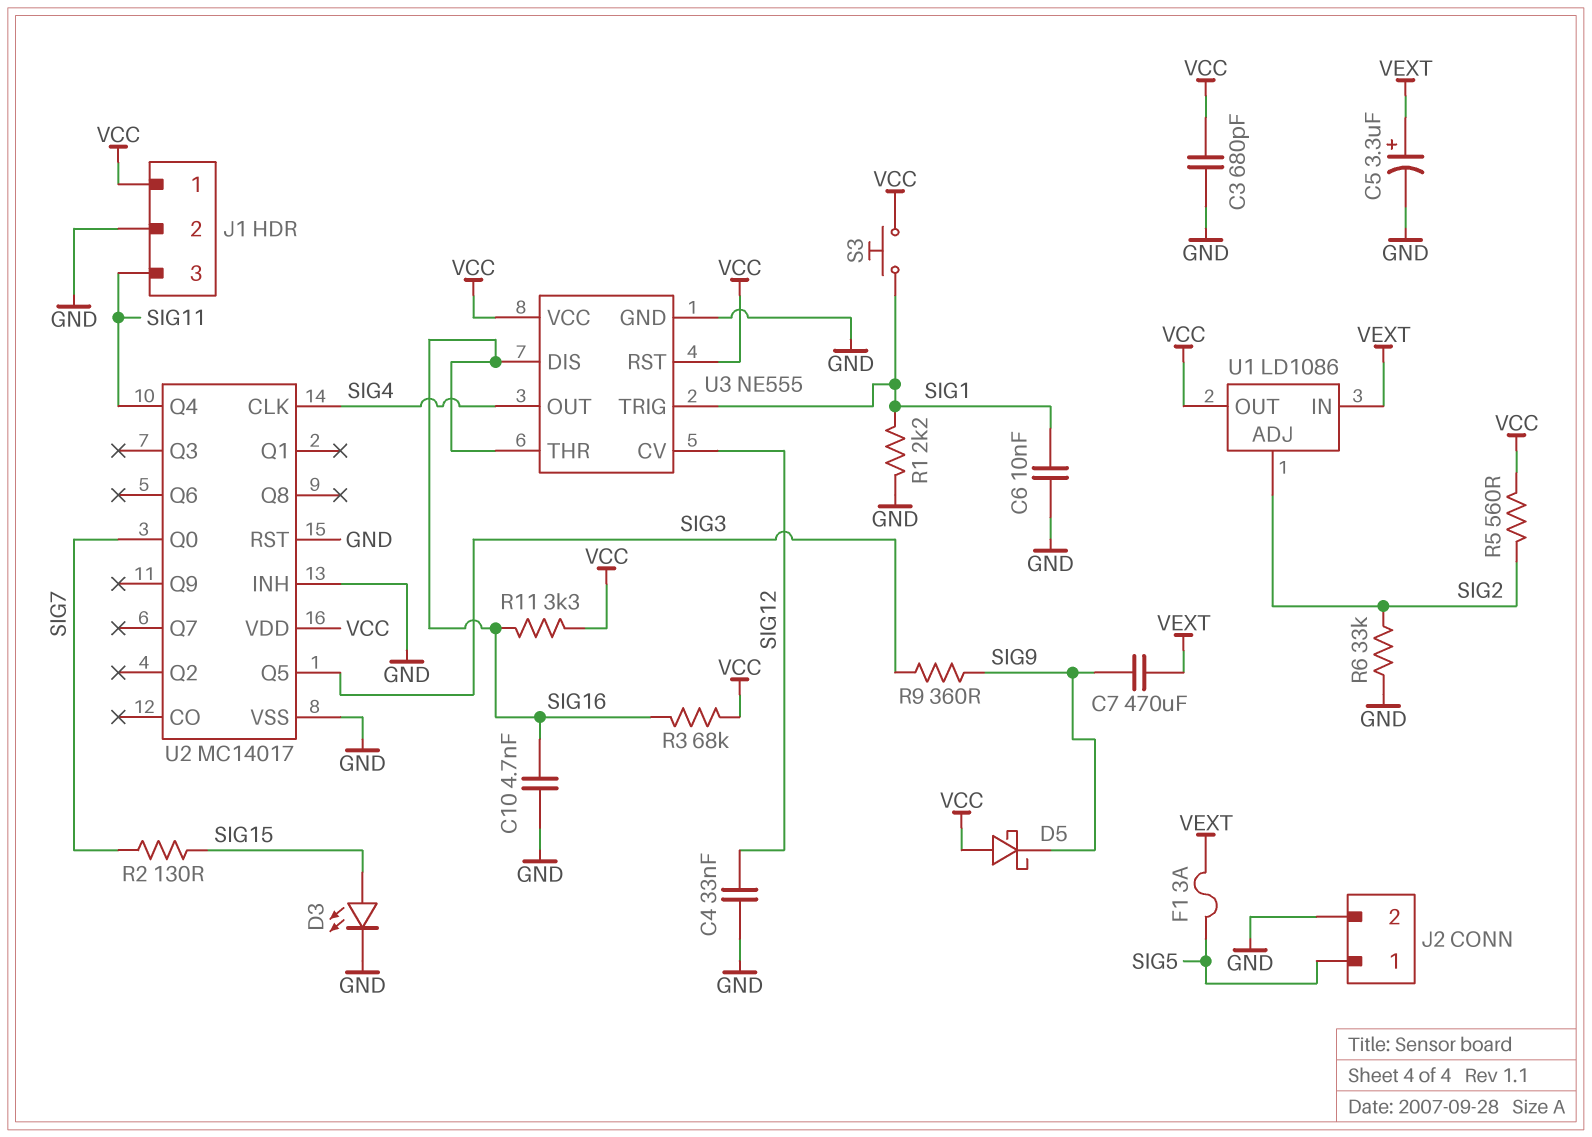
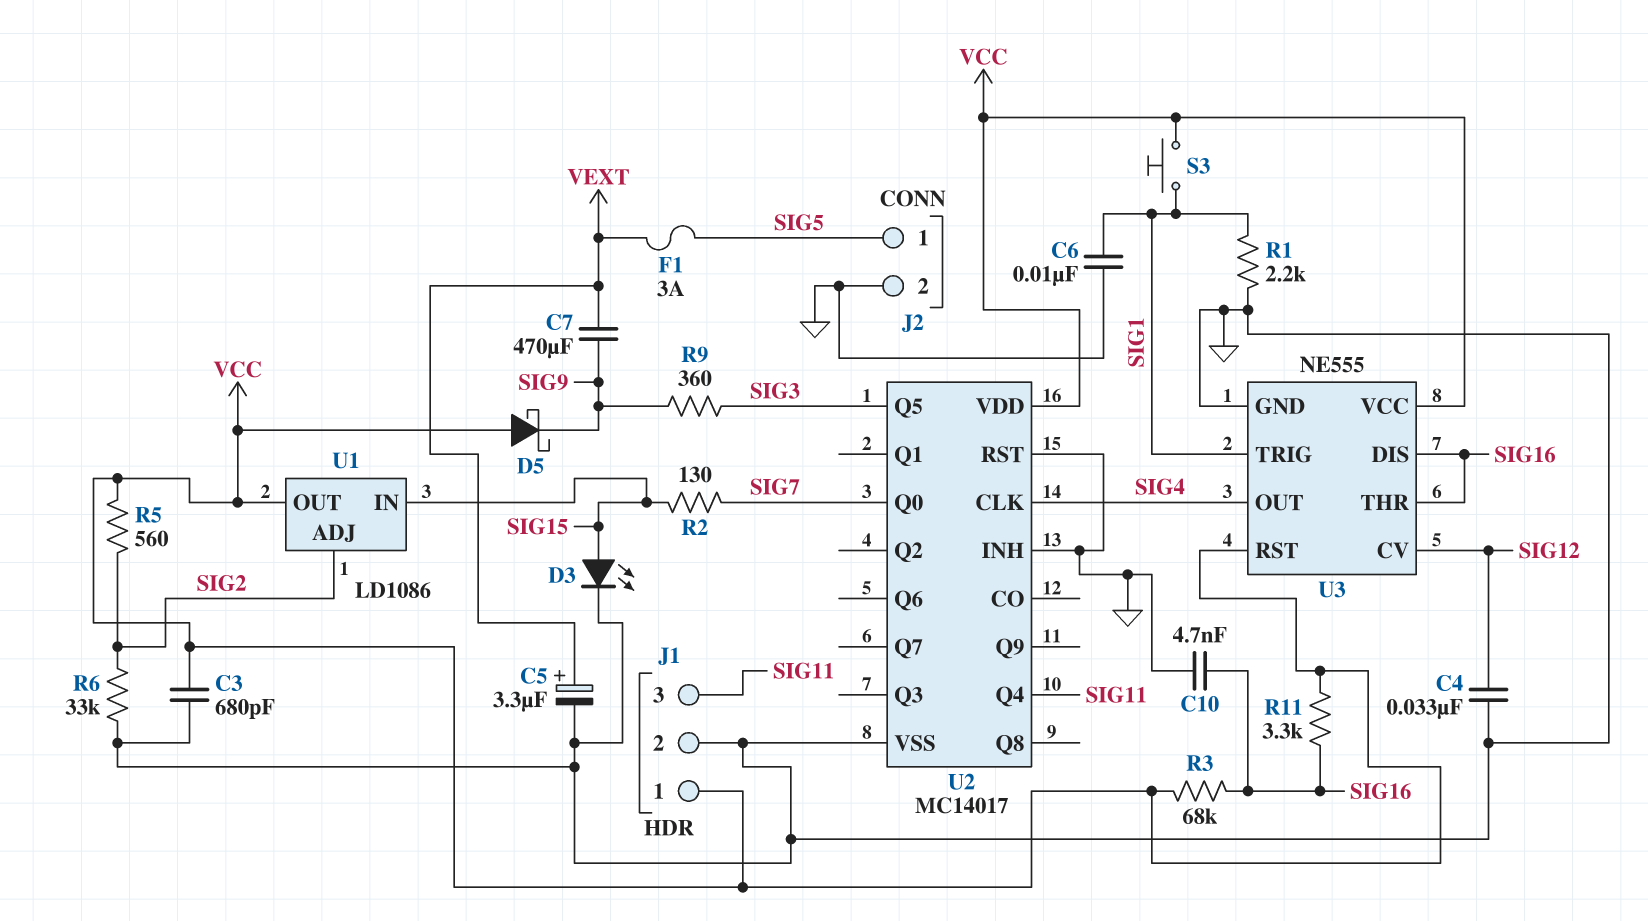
U1 pin IN: VEXT -> SIG15

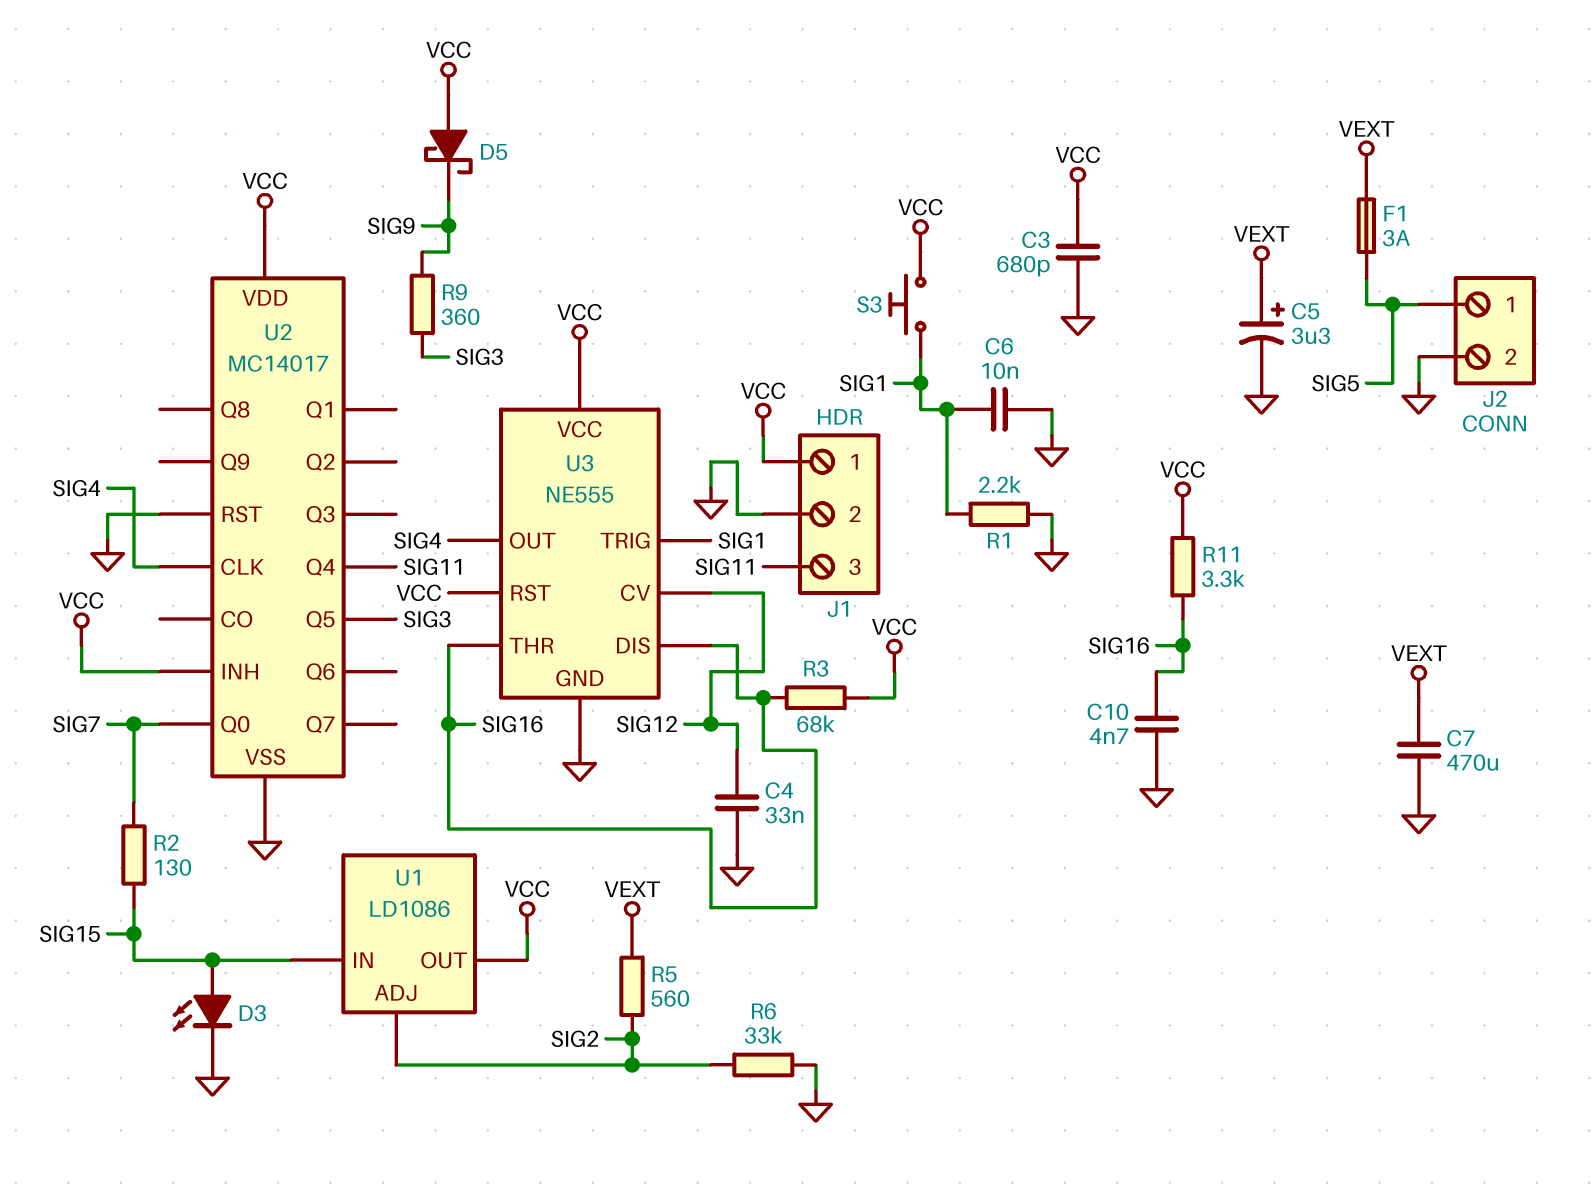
C7: 470uF (SIG9, VEXT) -> 470uF (GND, VEXT)
R5: 560 (SIG2, VCC) -> 560 (SIG2, VEXT)
U2 pin INH: GND -> VCC

